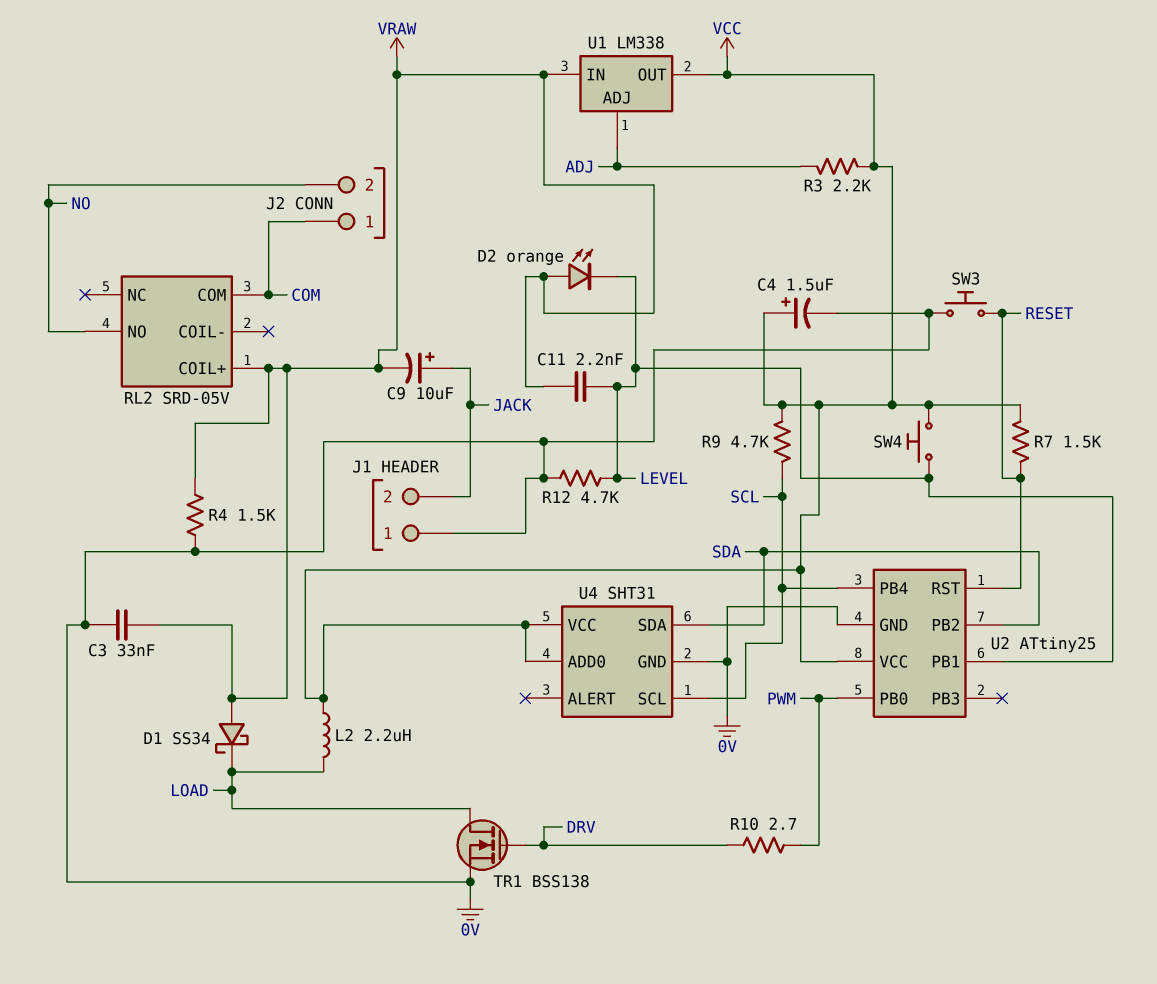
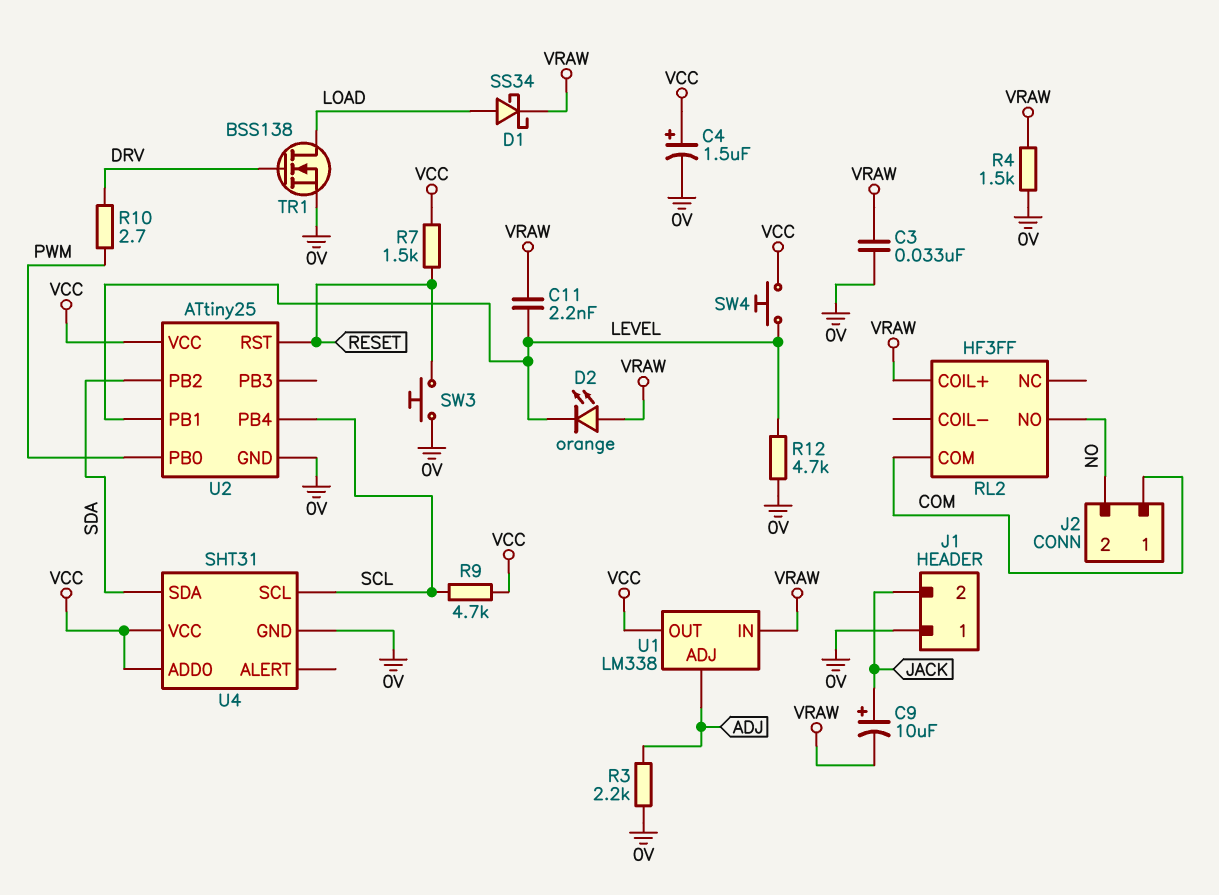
D1: schottky SS34 (A VRAW, K LOAD) -> schottky SS34 (A LOAD, K VRAW)
L2: 2.2uH (LOAD, VCC) -> none
R3: 2.2k (ADJ, VCC) -> 2.2k (0V, ADJ)
RL2: SRD-05V -> HF3FF

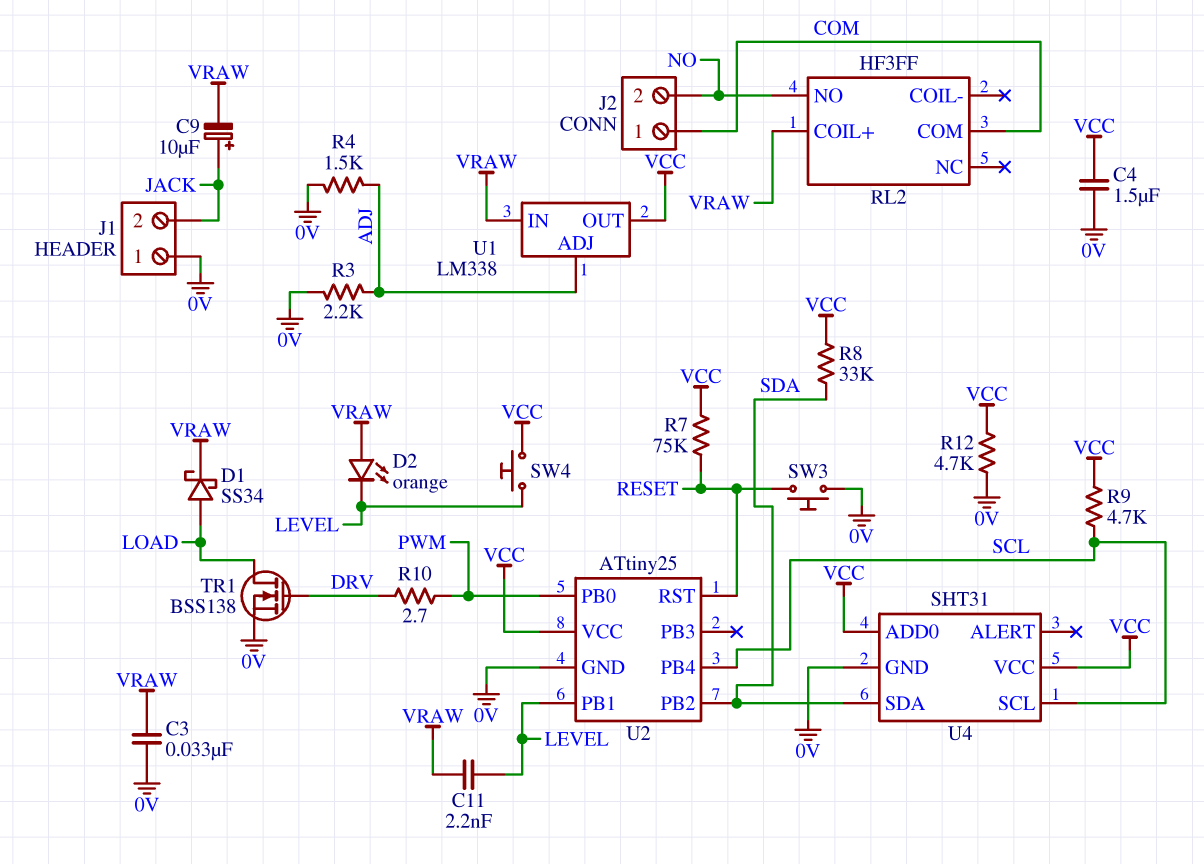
C4: 1.5uF (plus VCC, minus 0V) -> 1.5uF (0V, VCC)
R4: 1.5k (0V, VRAW) -> 1.5k (0V, ADJ)
R7: 1.5k (RESET, VCC) -> 75k (RESET, VCC)
R8: none -> 33k (SDA, VCC)
R12: 4.7k (0V, LEVEL) -> 4.7k (0V, VCC)

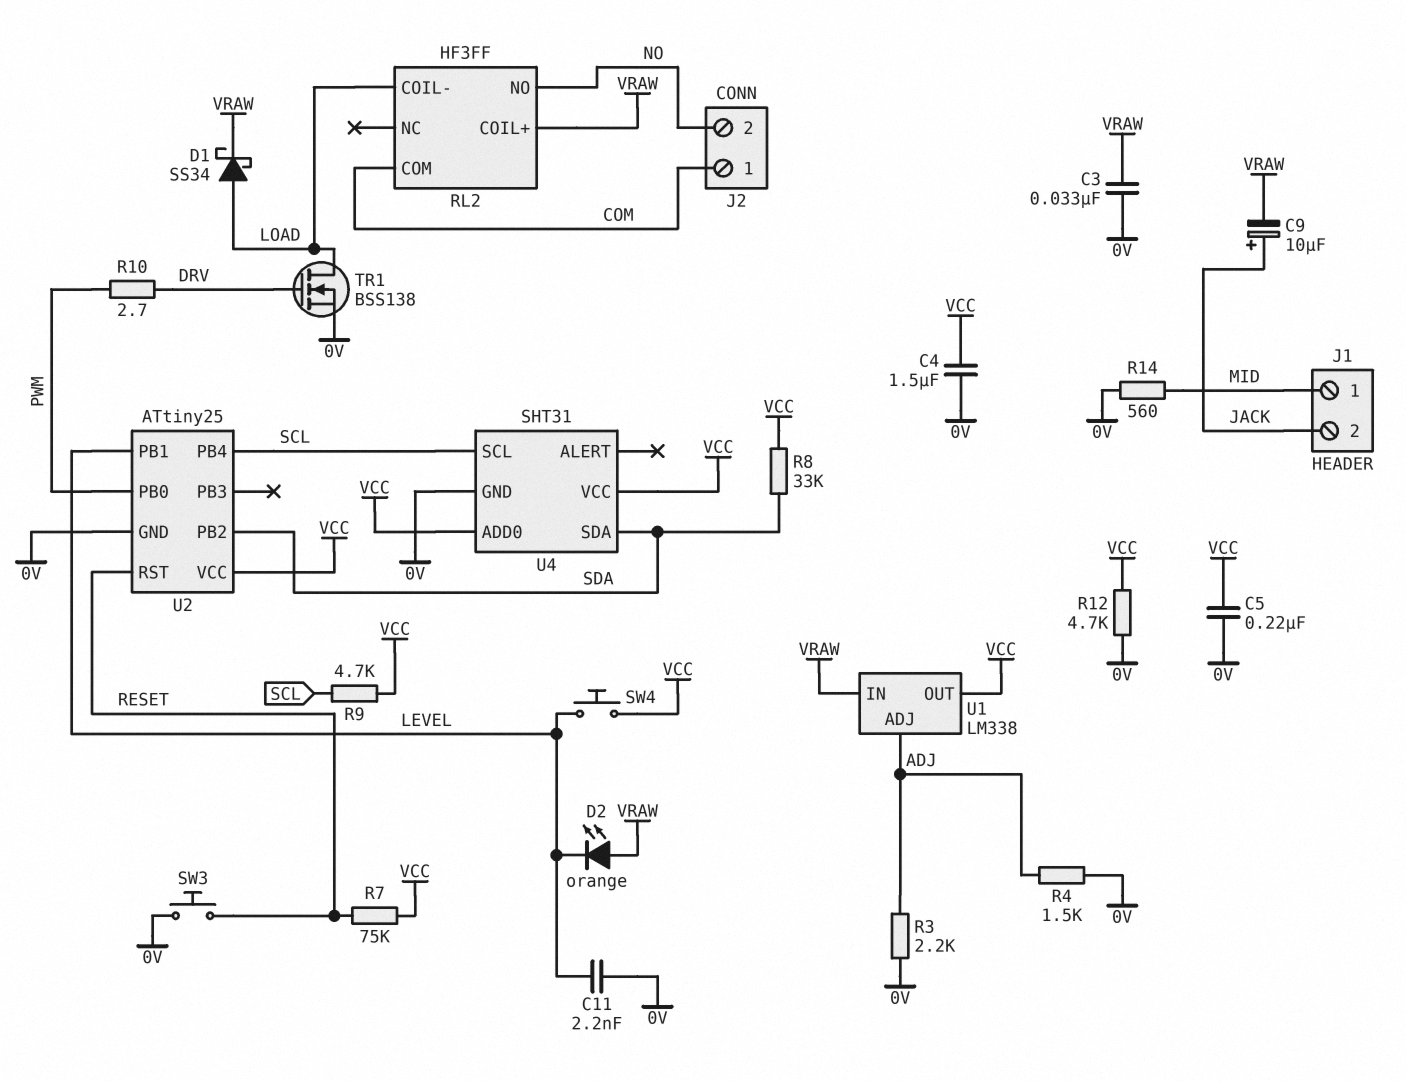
C5: none -> 220nF (0V, VCC)
C11: 2.2nF (LEVEL, VRAW) -> 2.2nF (0V, LEVEL)
J1 pin 1: 0V -> MID
R14: none -> 560 (0V, MID)
RL2 pin COIL-: none -> LOAD

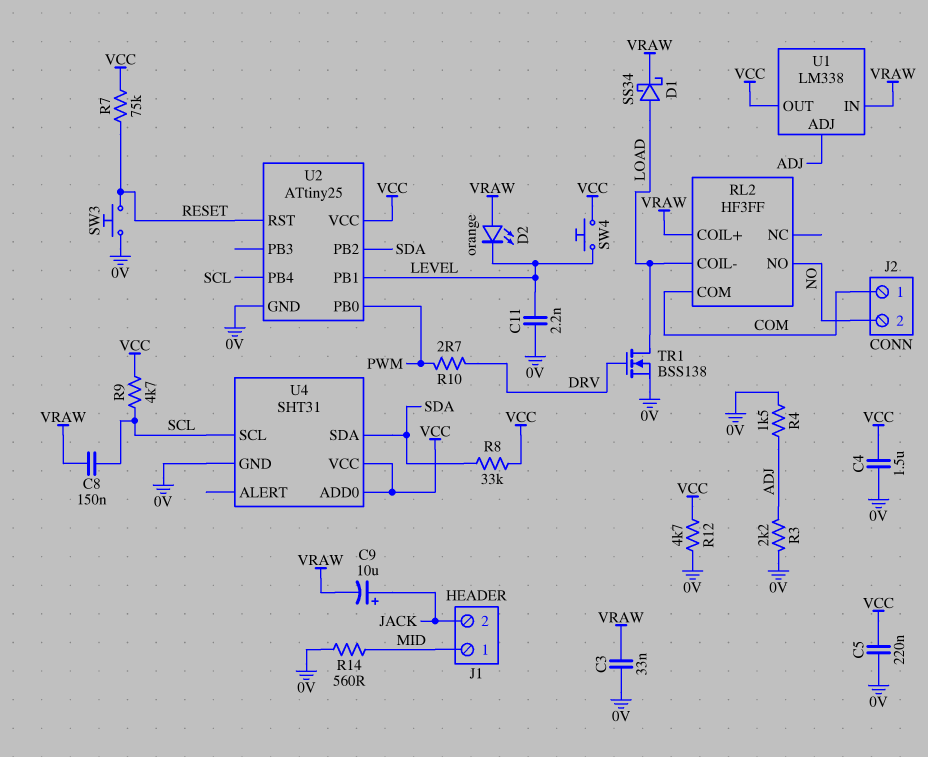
C8: none -> 150nF (SCL, VRAW)

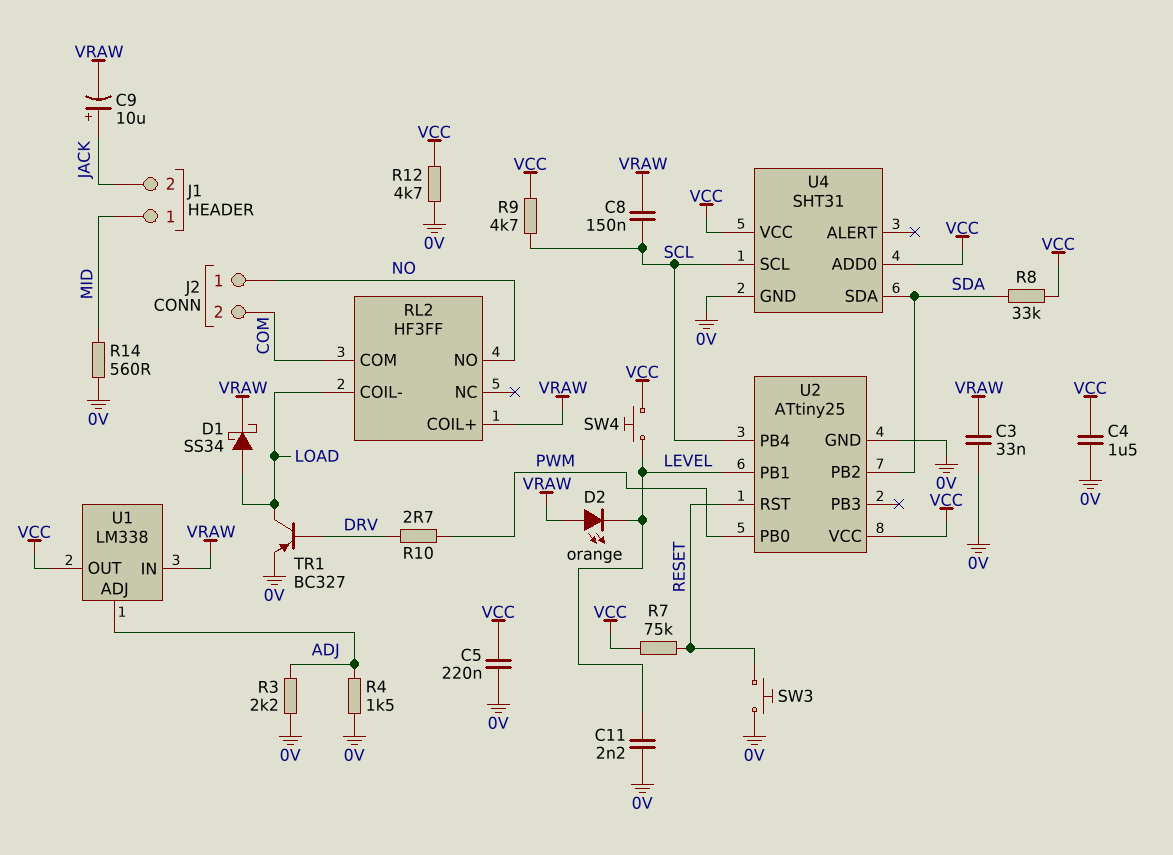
J2 pin 1: COM -> NO
J2 pin 2: NO -> COM
TR1: NMOS BSS138 (G DRV, D LOAD, S 0V) -> PNP BC327 (B DRV, C LOAD, E 0V)

